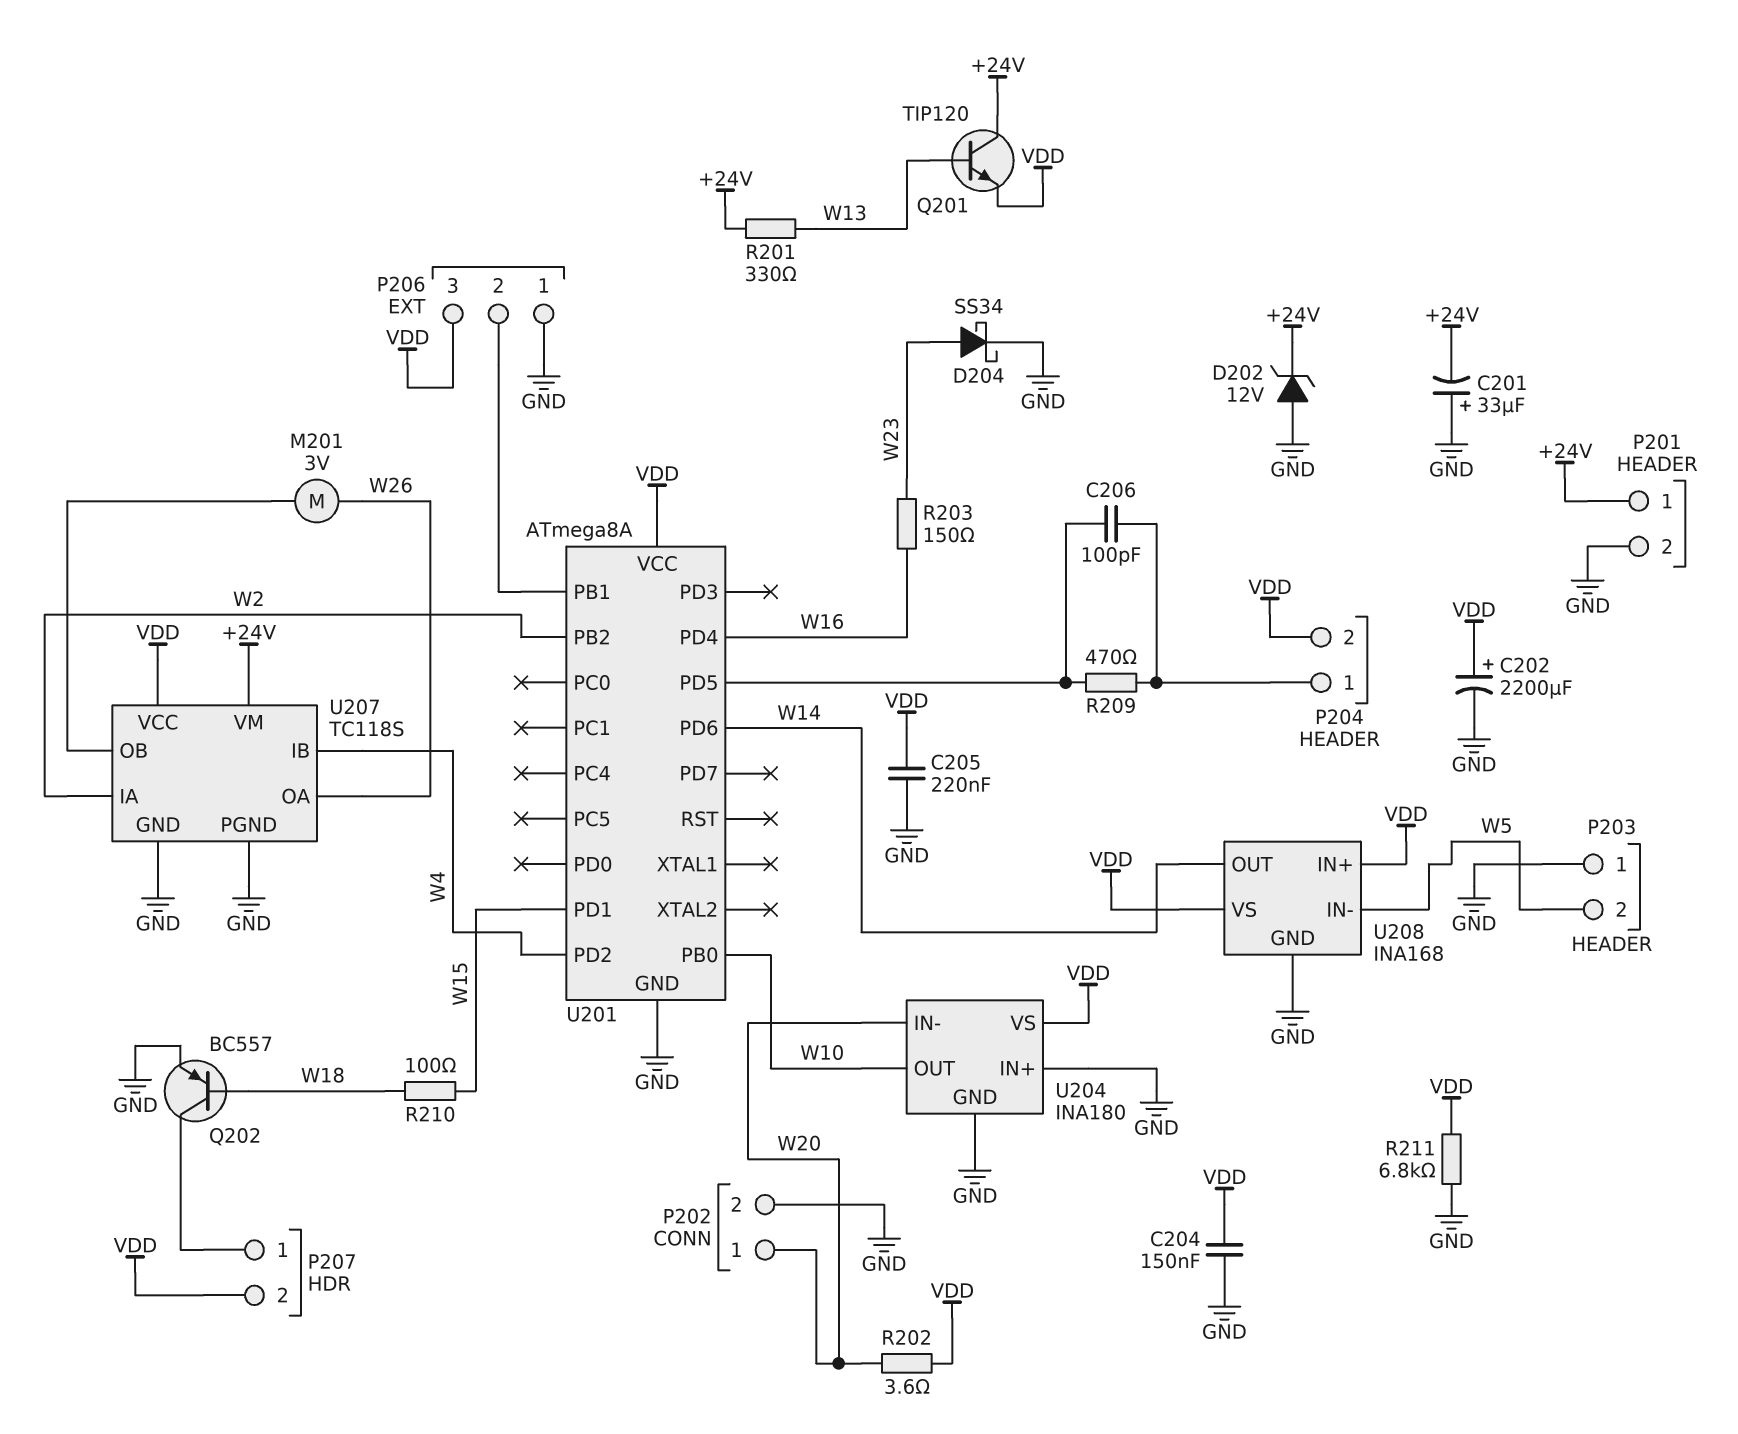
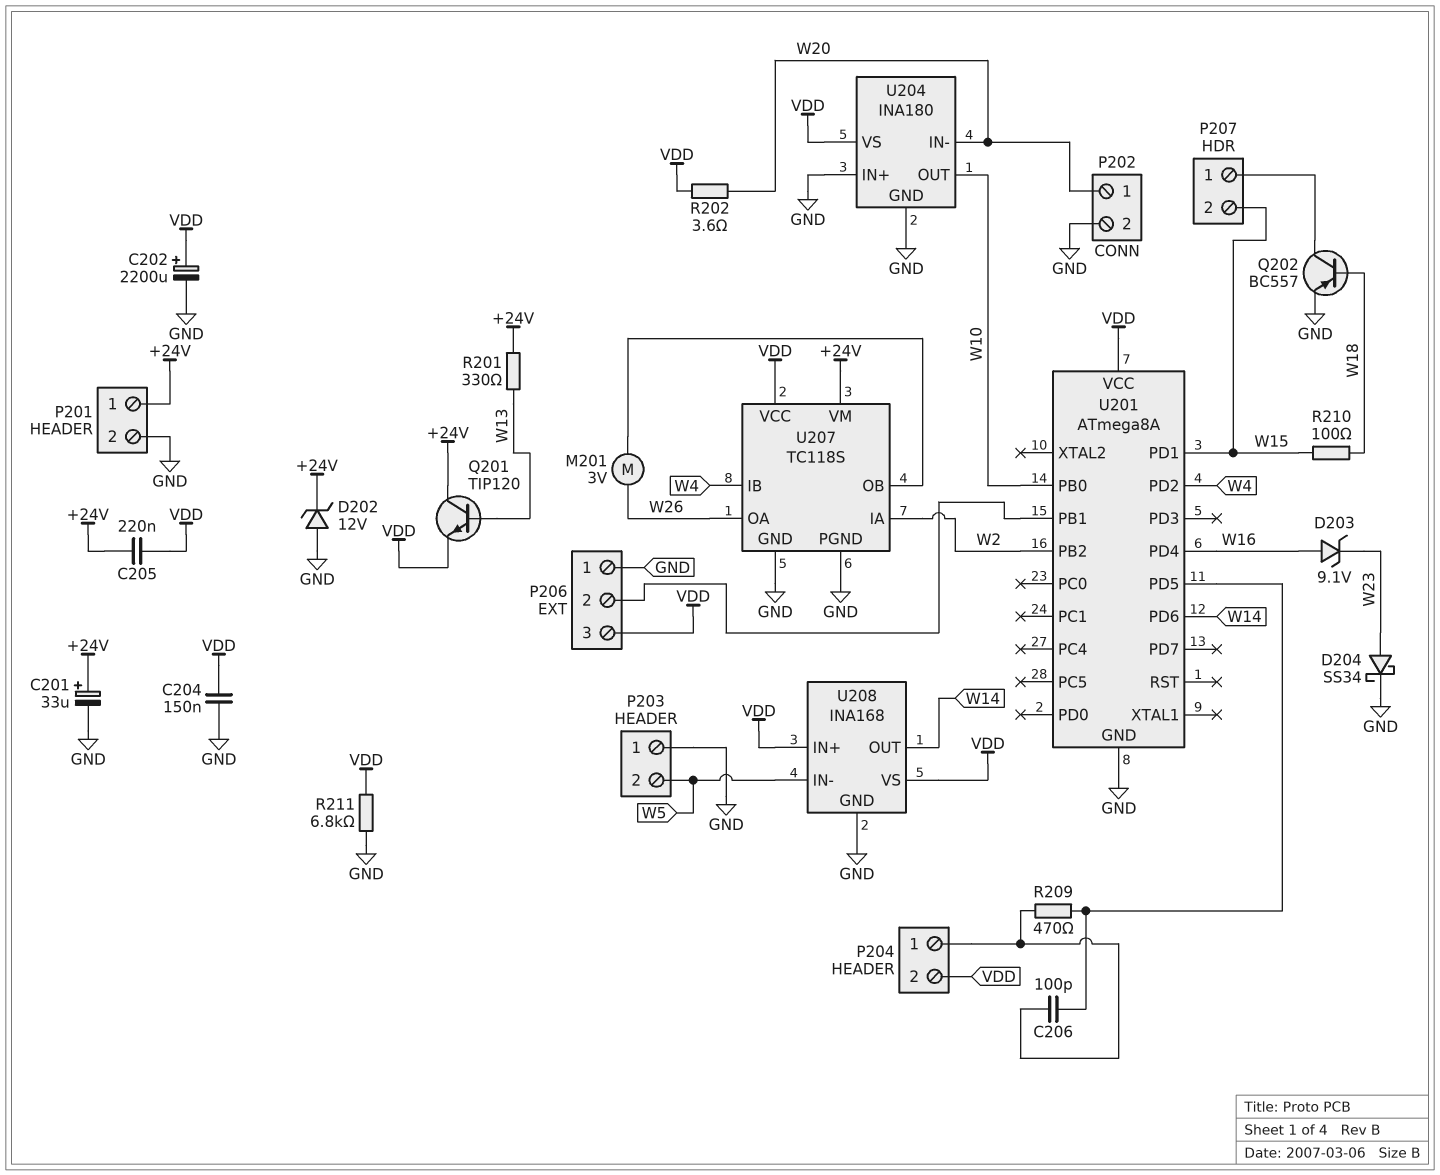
C201: 33uF (plus GND, minus +24V) -> 33uF (plus +24V, minus GND)
C205: 220nF (GND, VDD) -> 220nF (+24V, VDD)
D203: none -> zener 9.1V (A W16, K W23)
P207 pin 2: VDD -> W15
R203: 150 (W16, W23) -> none

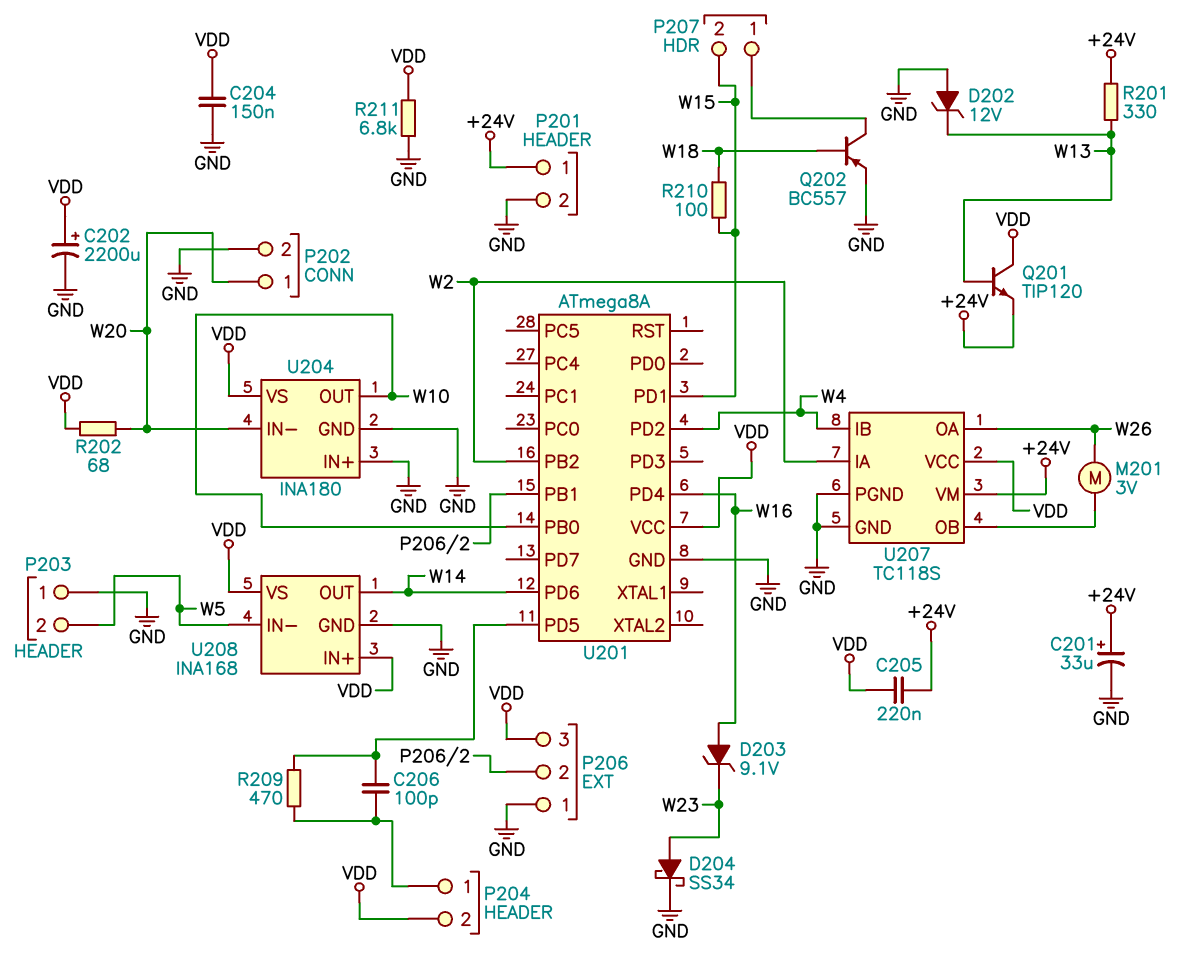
D202: zener 12V (A GND, K +24V) -> zener 12V (A GND, K W13)
Q201: NPN TIP120 (B W13, C +24V, E VDD) -> NPN TIP120 (B W13, C VDD, E +24V)
R202: 3.6 (VDD, W20) -> 68 (VDD, W20)

